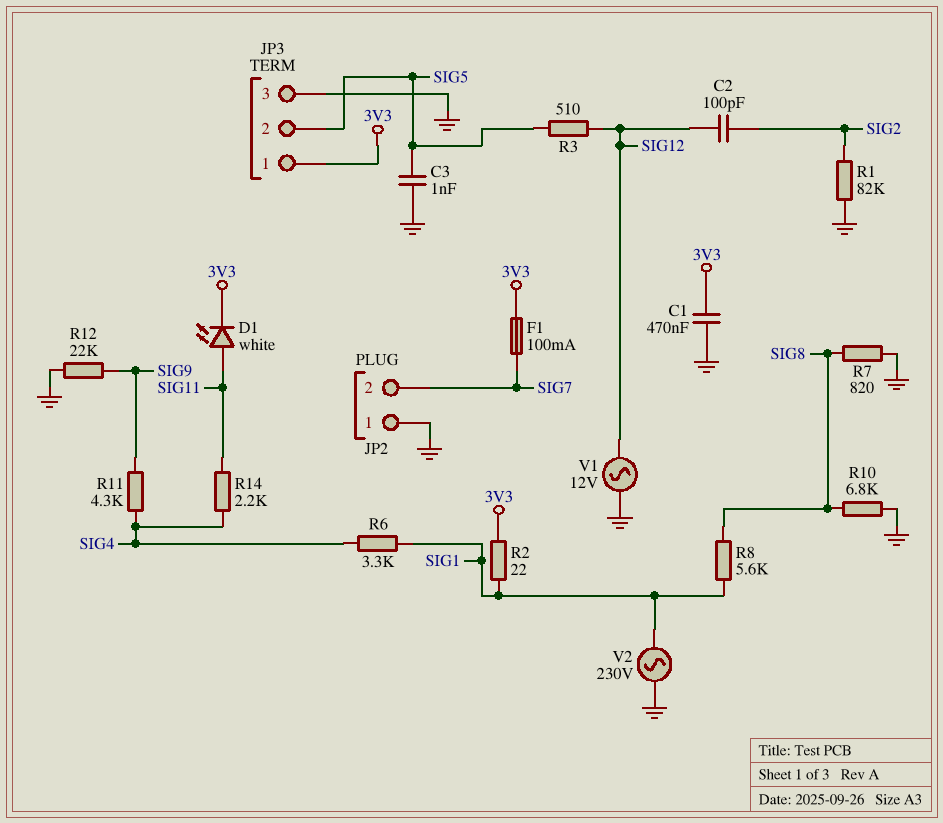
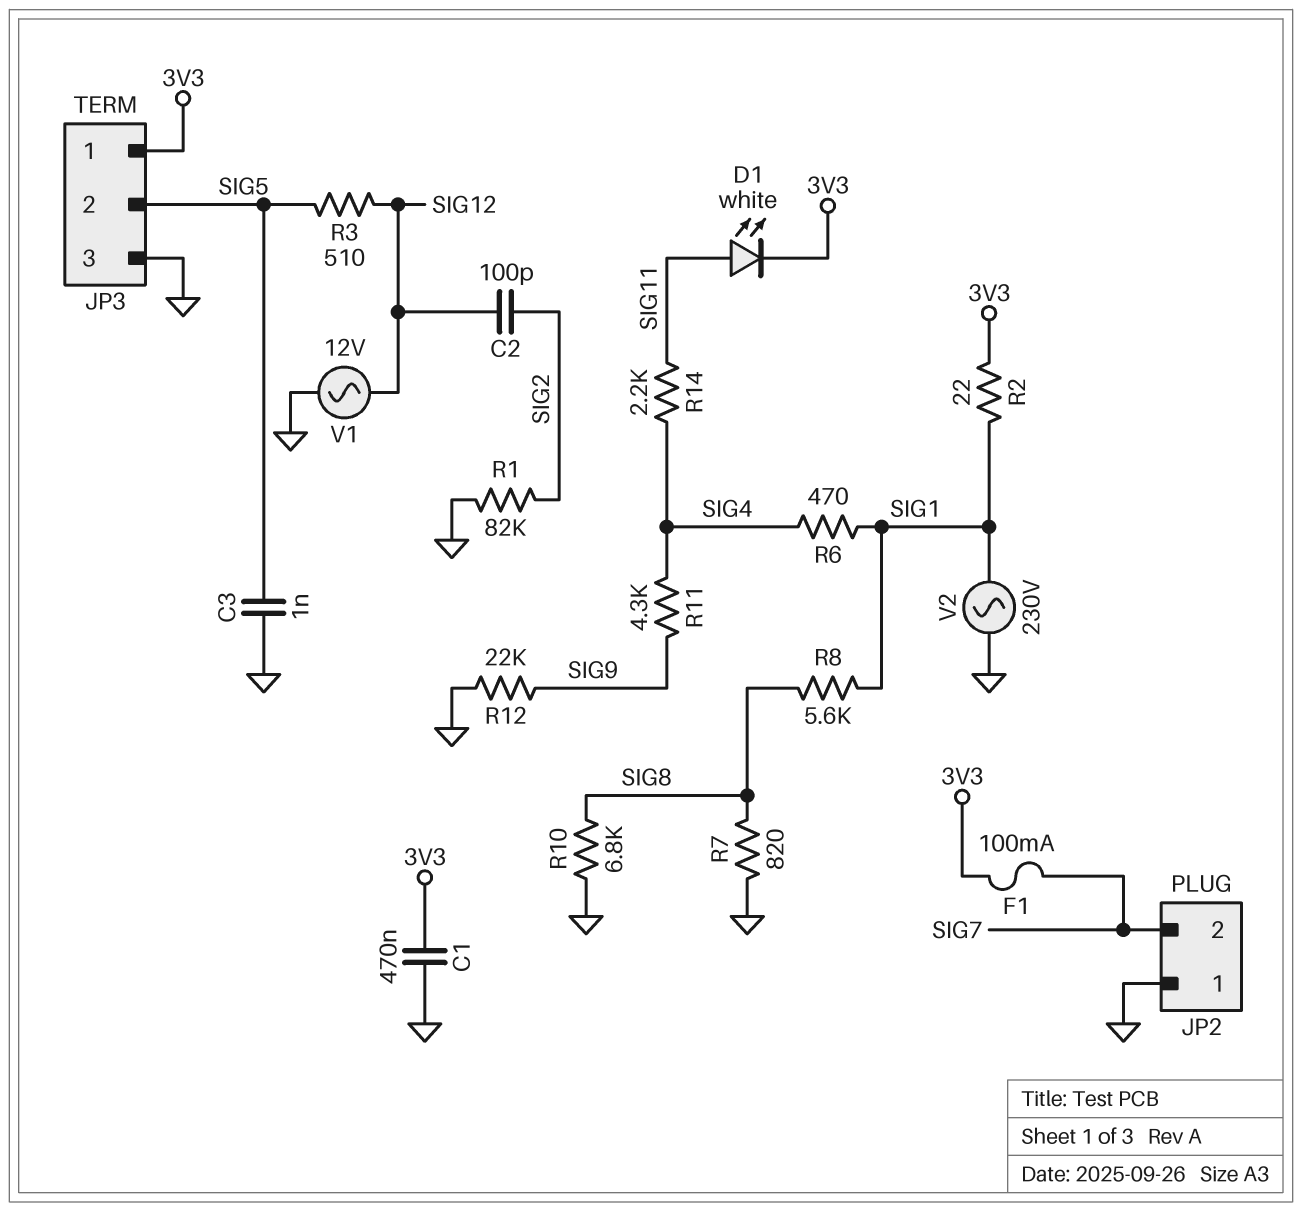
R6: 3.3k (SIG1, SIG4) -> 470 (SIG1, SIG4)

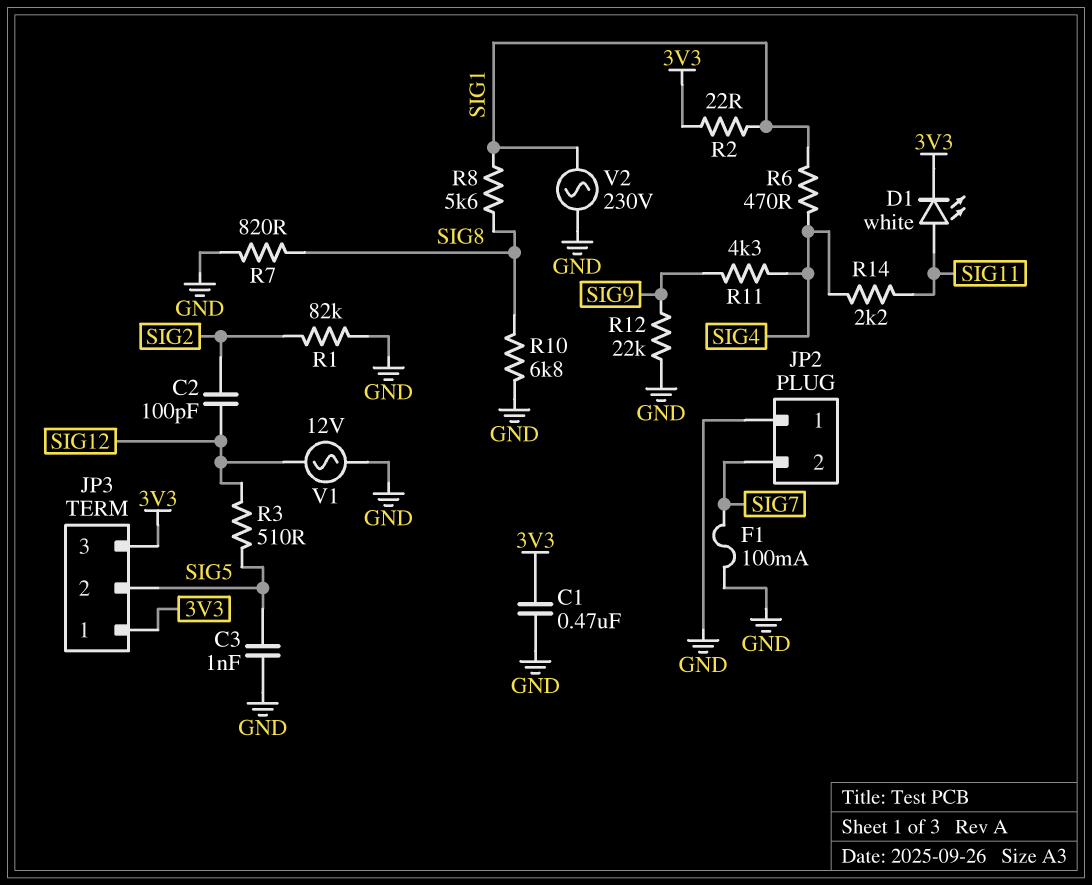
F1: 100mA (3V3, SIG7) -> 100mA (GND, SIG7)
JP3 pin 3: GND -> 3V3

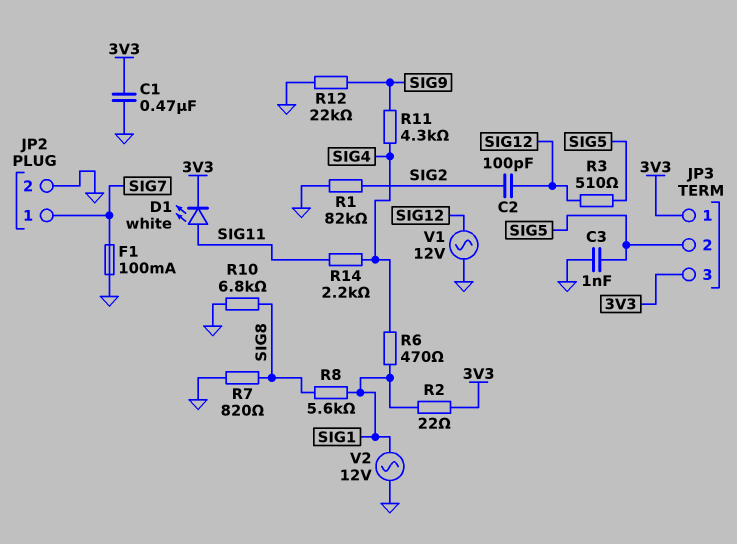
JP2 pin 1: GND -> SIG7
JP2 pin 2: SIG7 -> GND
V2: AC 230V (GND, SIG1) -> AC 12V (GND, SIG1)

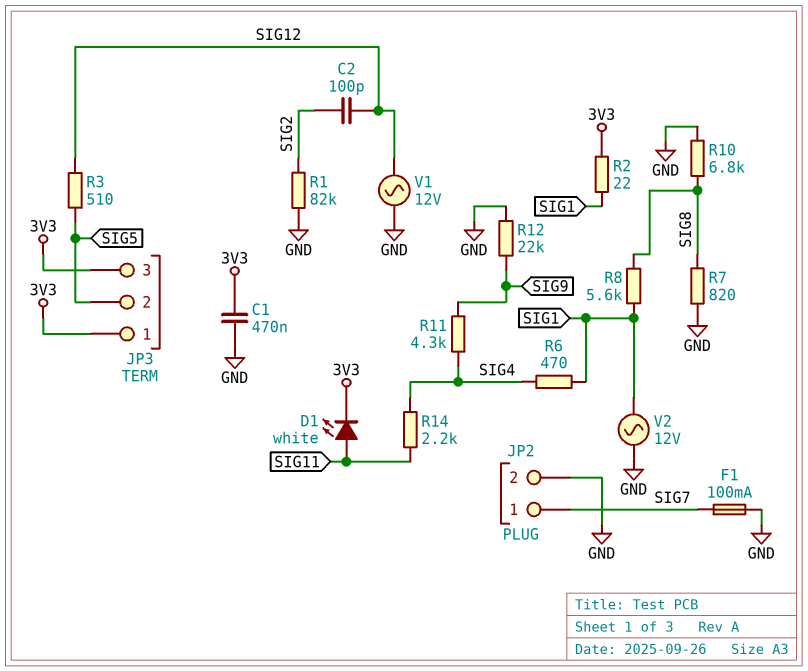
C3: 1nF (GND, SIG5) -> none

